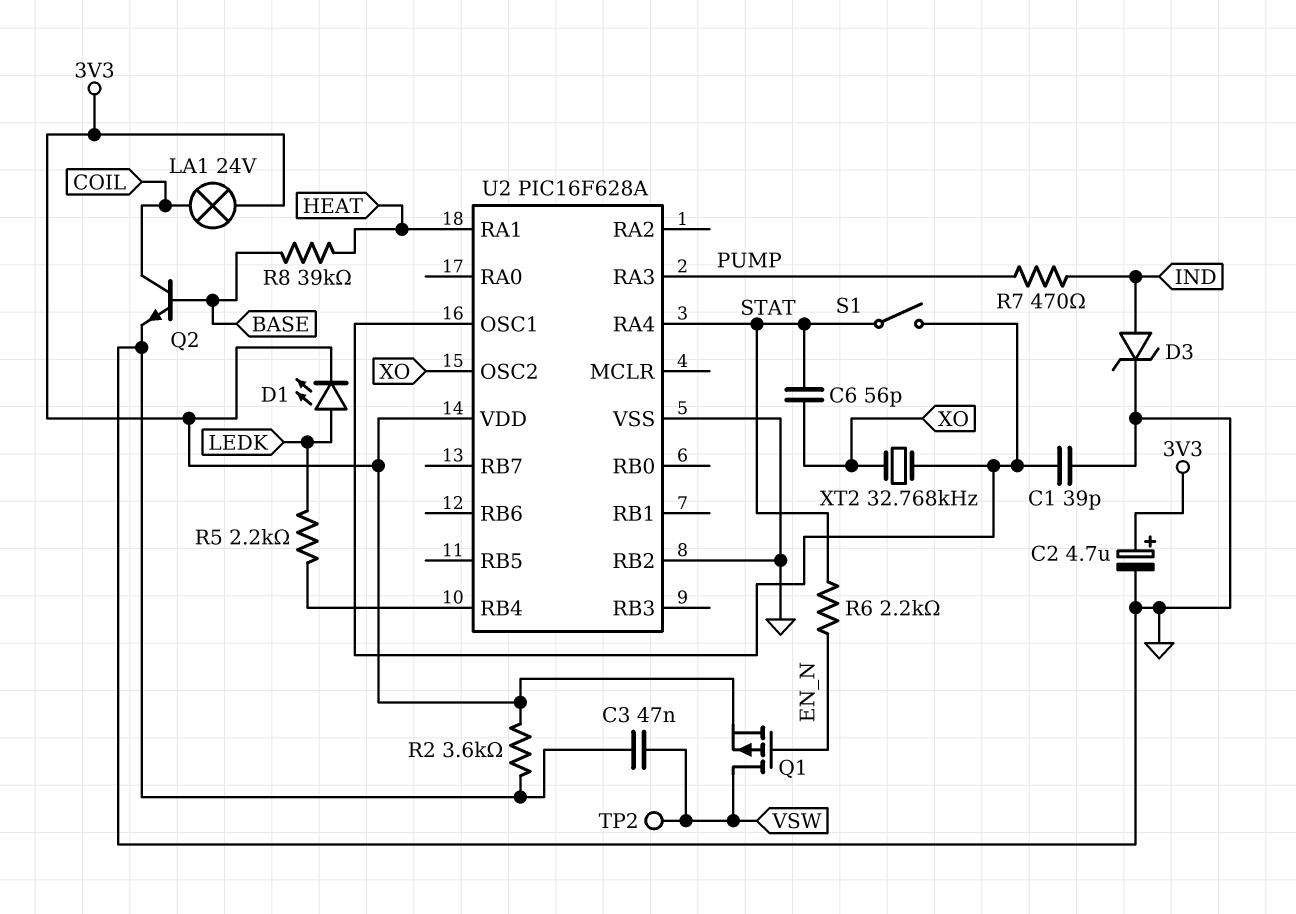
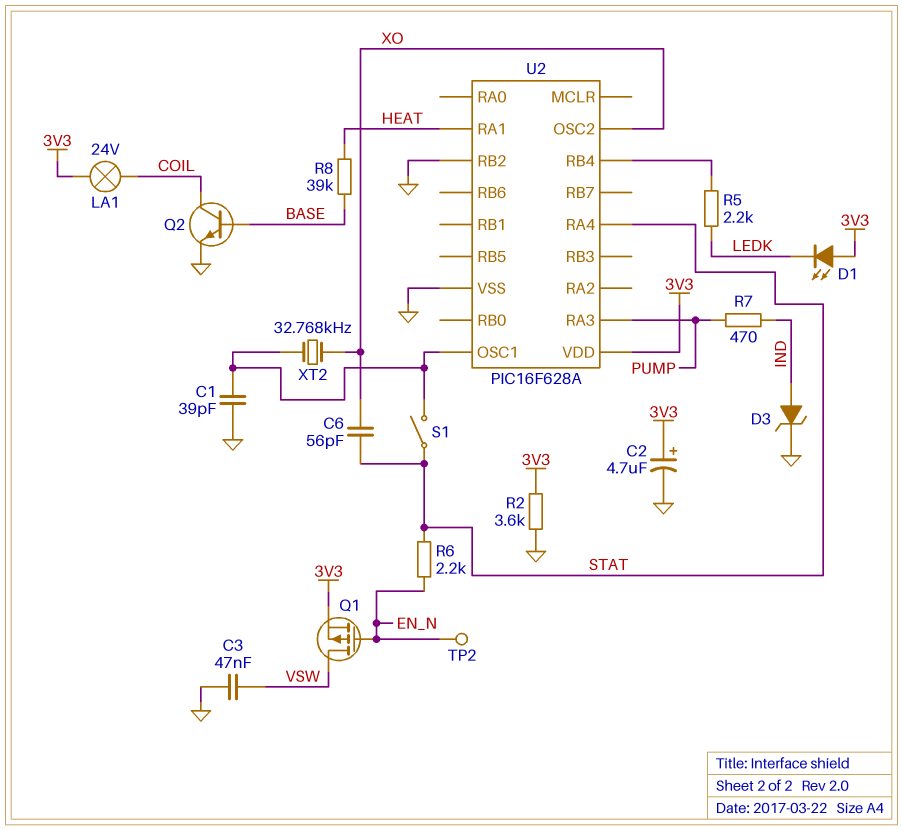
D1: LED (A LEDK, K 3V3) -> LED (A 3V3, K LEDK)
TP2: test point (VSW) -> test point (EN_N)

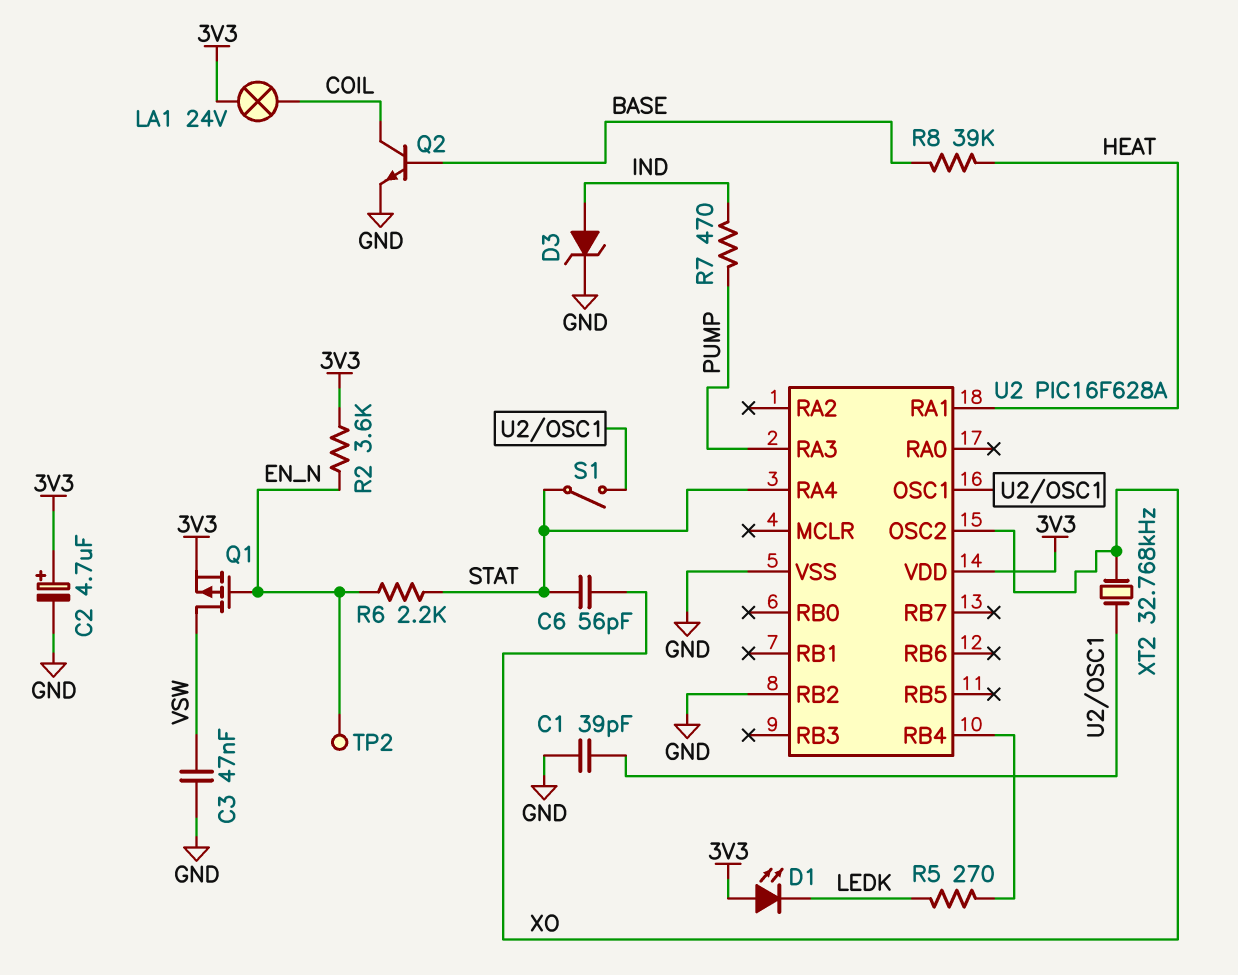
R2: 3.6k (3V3, GND) -> 3.6k (3V3, EN_N)
R5: 2.2k (LEDK, U2/RB4) -> 270 (LEDK, U2/RB4)

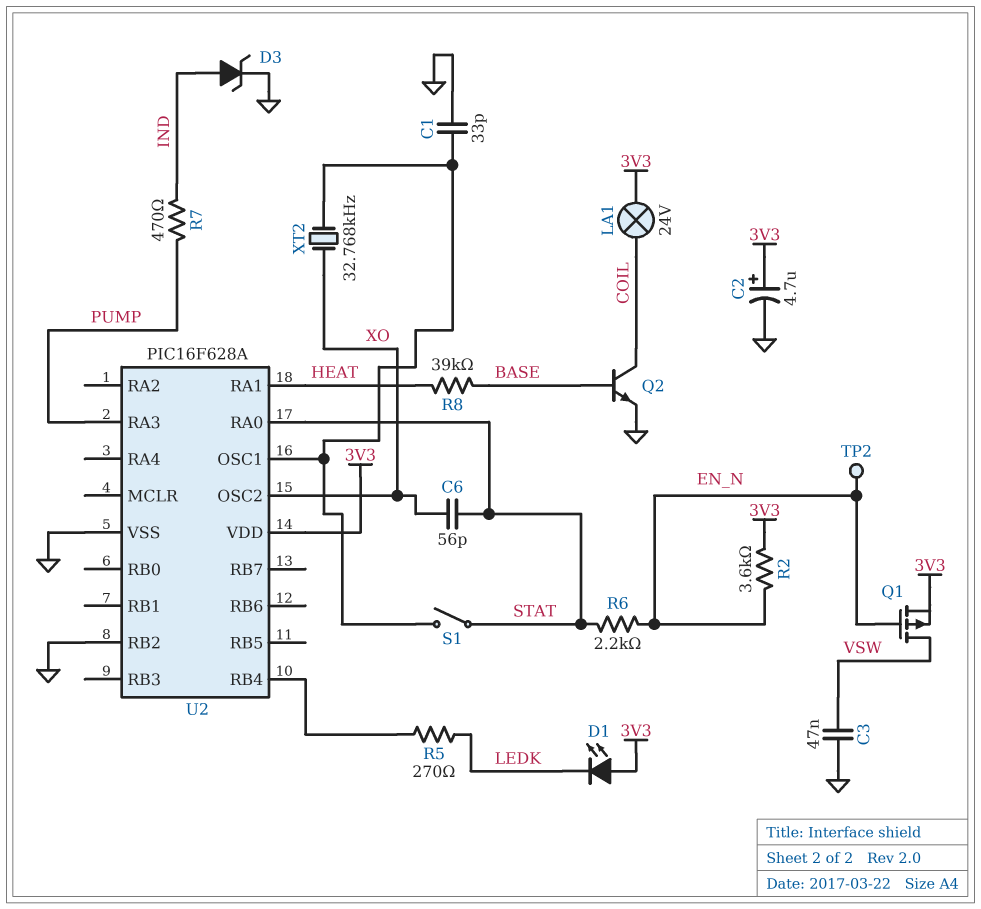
C1: 39pF (GND, U2/OSC1) -> 33pF (GND, U2/OSC1)
U2 pin RA0: none -> STAT
U2 pin RA4: STAT -> none

